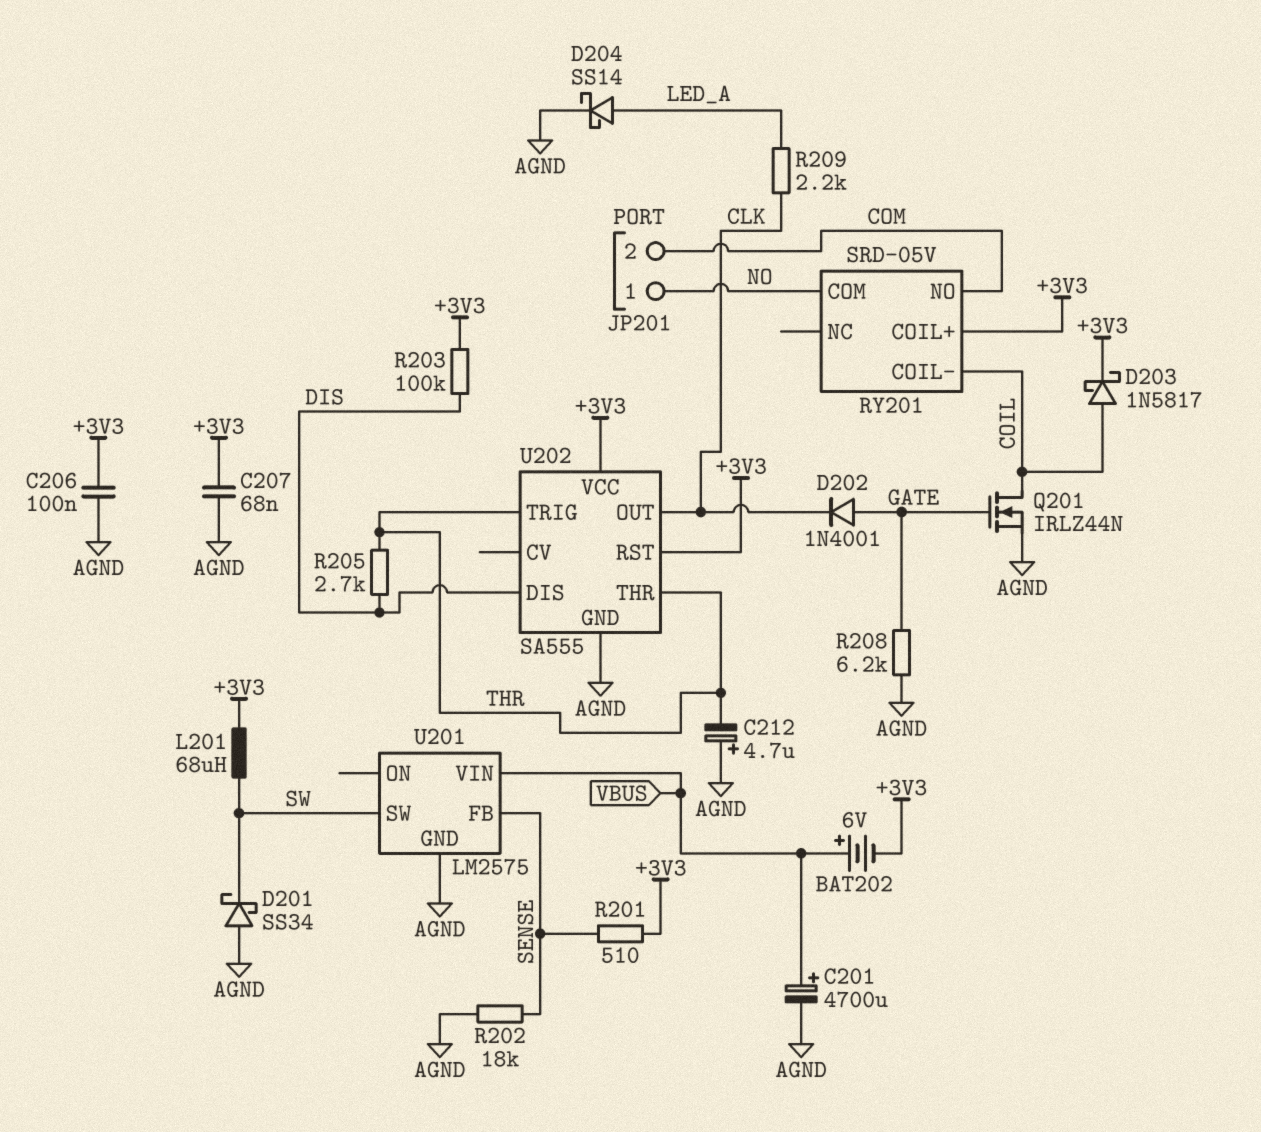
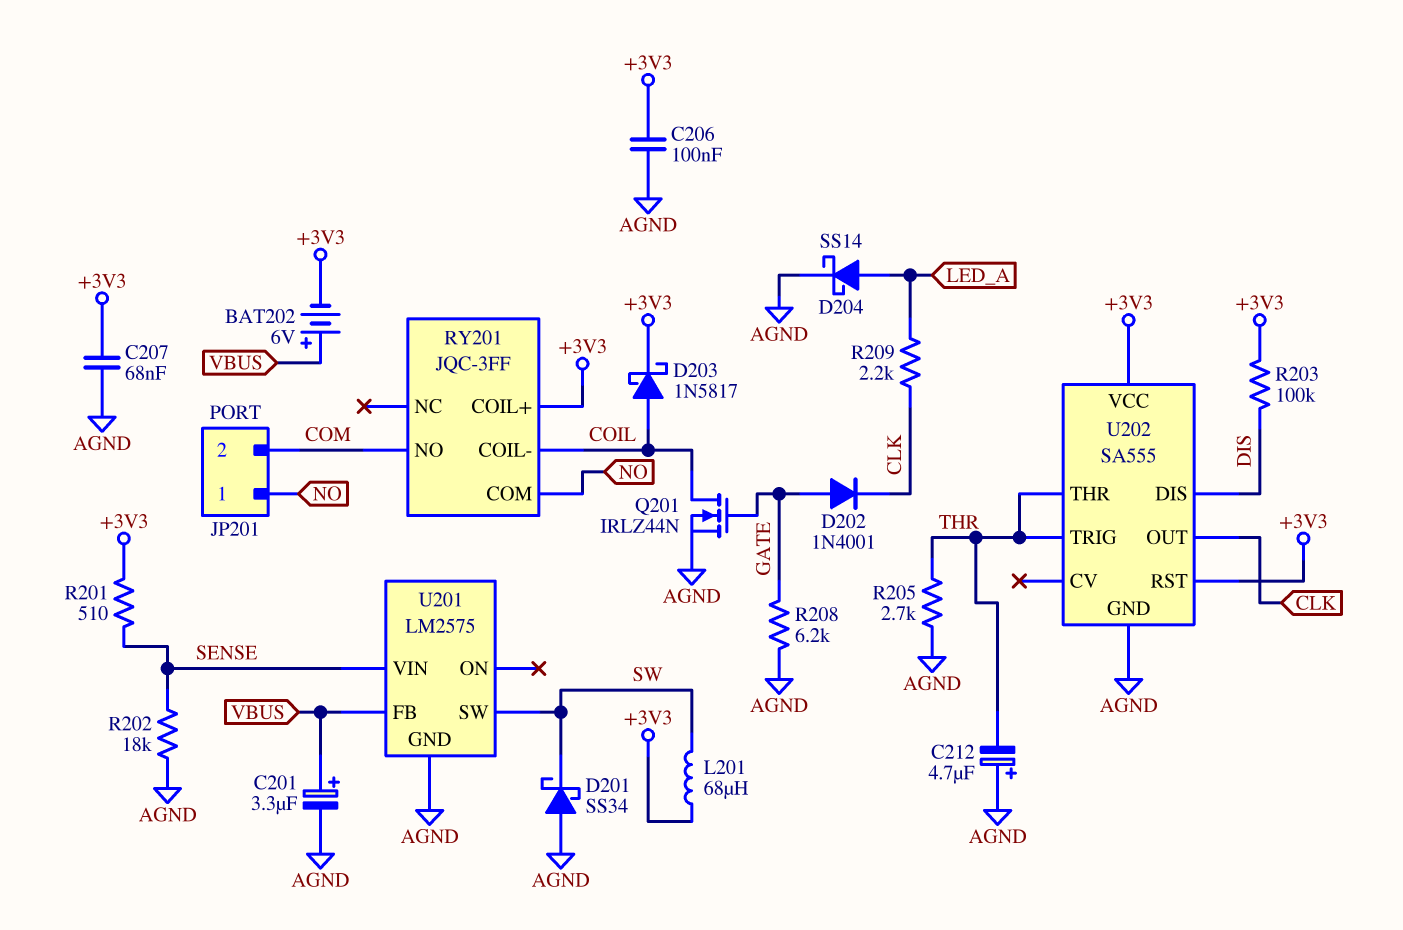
C201: 4700uF (plus VBUS, minus AGND) -> 3.3uF (plus VBUS, minus AGND)
R205: 2.7k (DIS, THR) -> 2.7k (AGND, THR)
RY201: SRD-05V -> JQC-3FF
U201 pin FB: SENSE -> VBUS
U201 pin VIN: VBUS -> SENSE

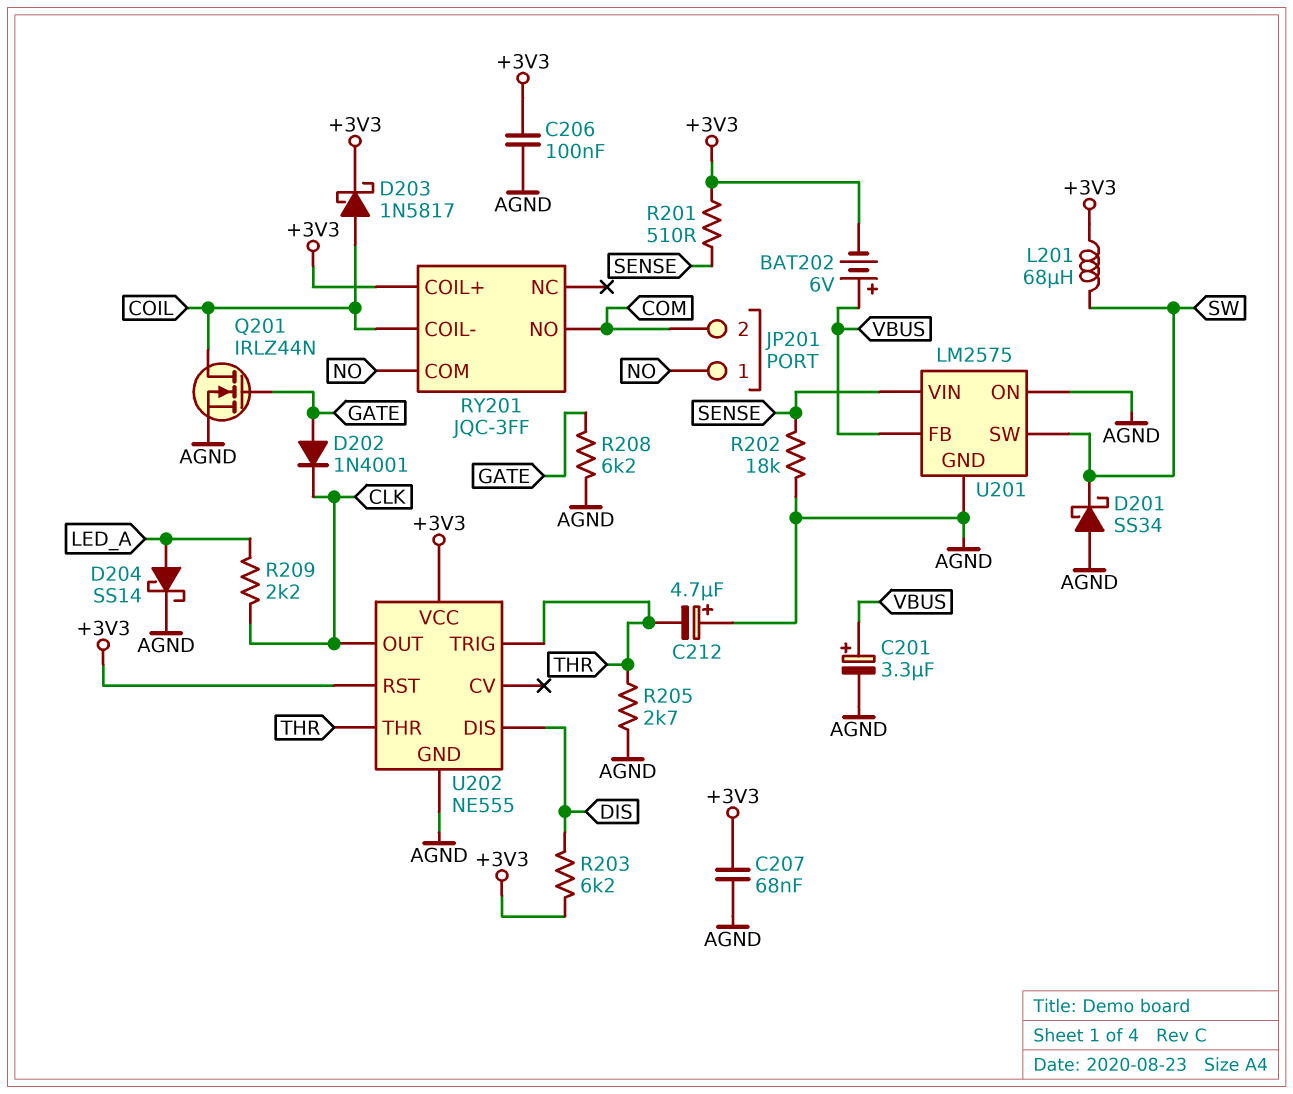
R203: 100k (+3V3, DIS) -> 6.2k (+3V3, DIS)
U201 pin ON: none -> AGND
U202: SA555 -> NE555

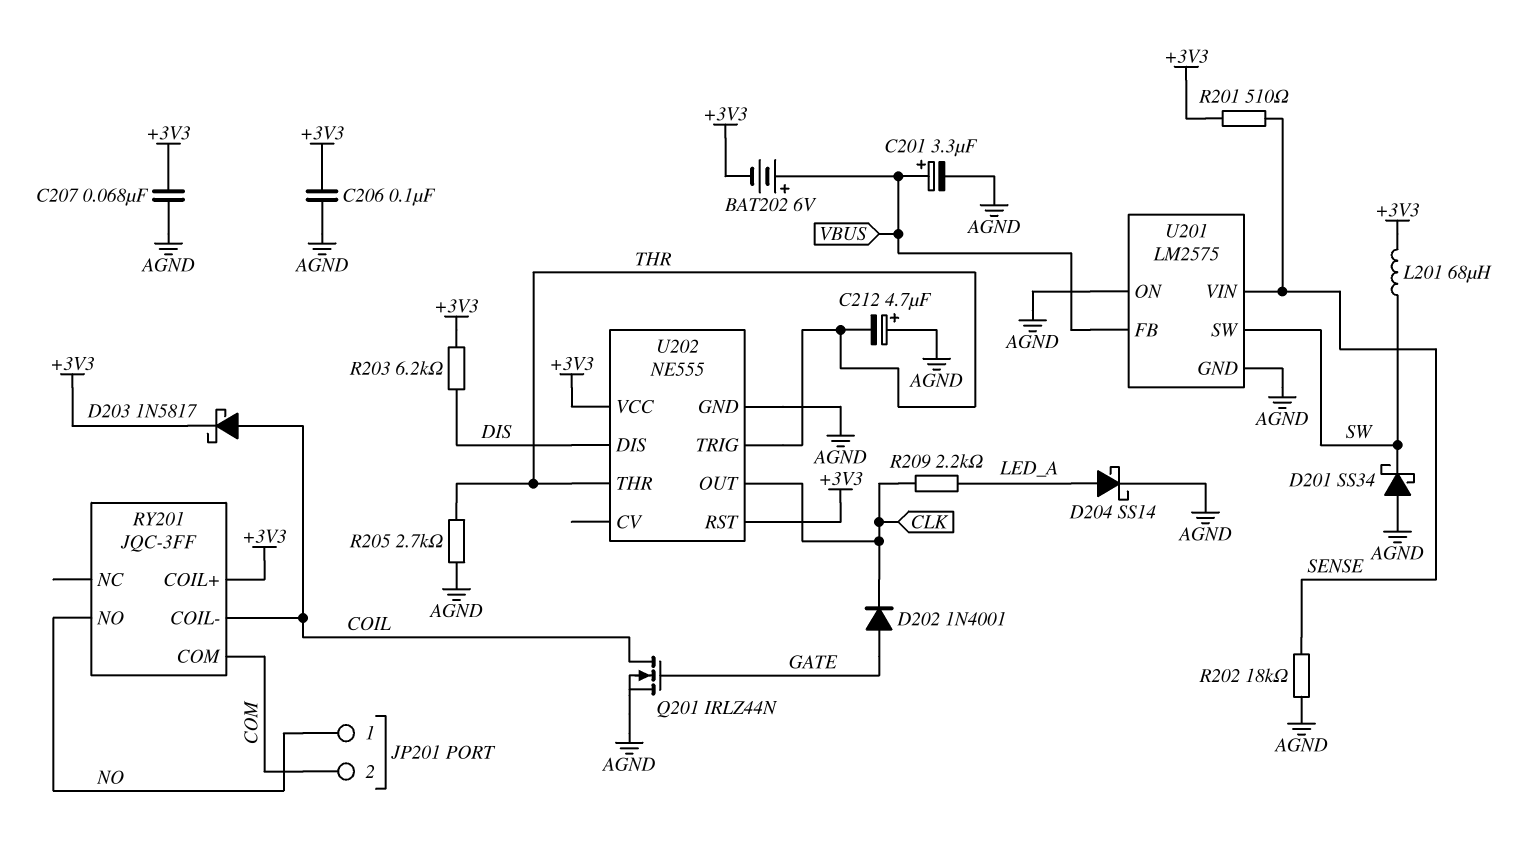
R208: 6.2k (AGND, GATE) -> none
RY201 pin COM: NO -> COM
RY201 pin NO: COM -> NO

